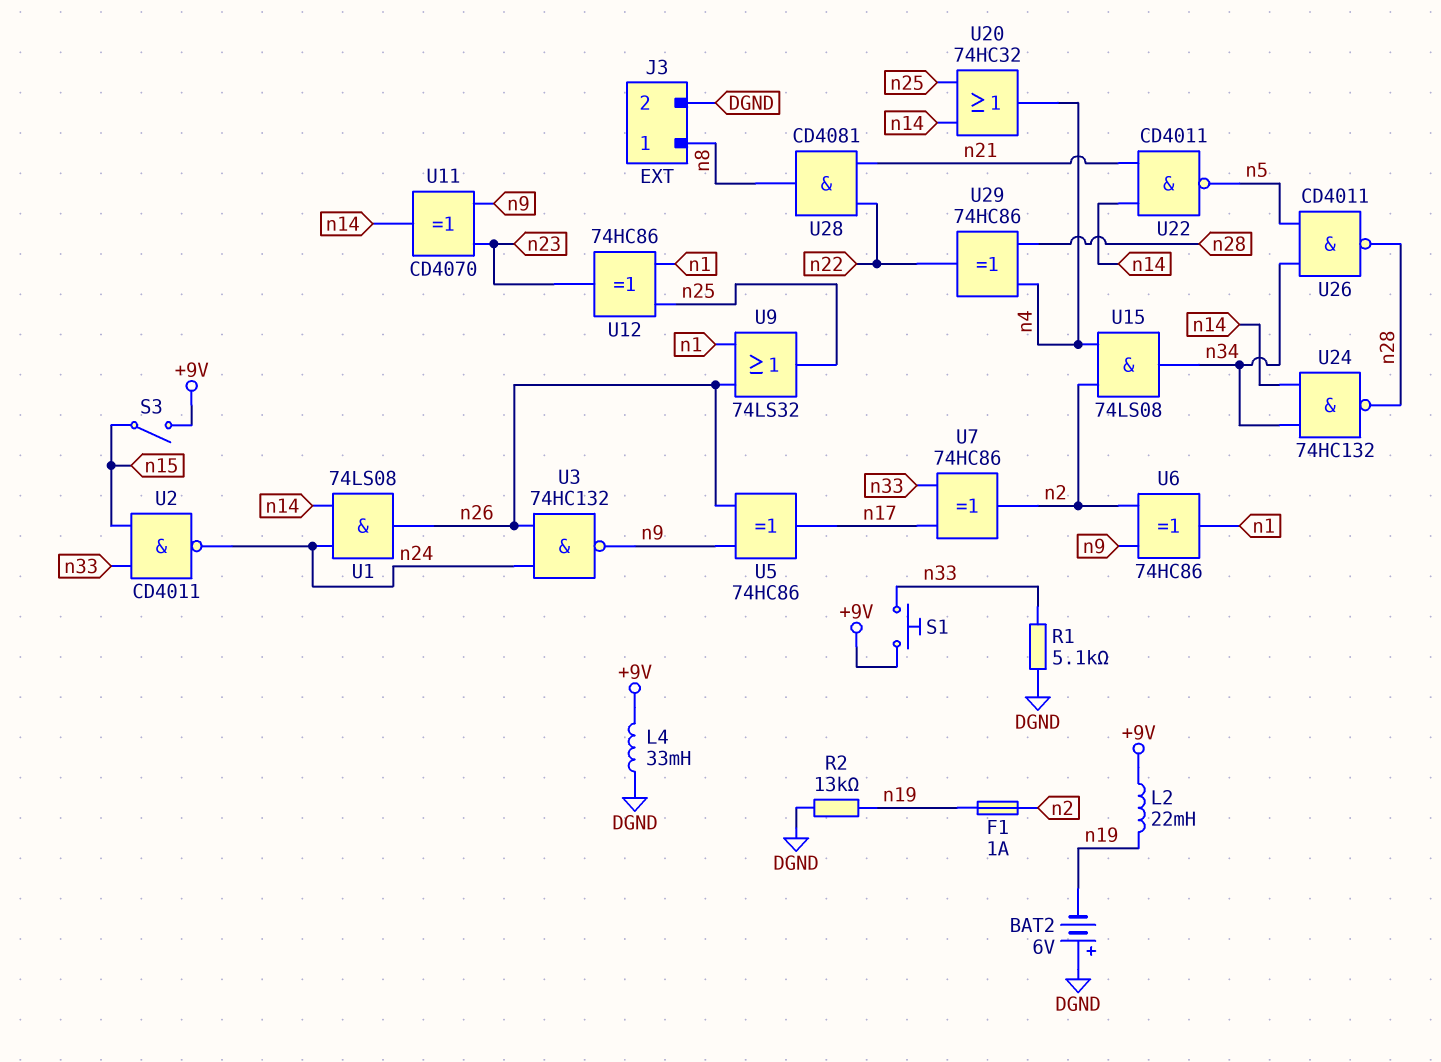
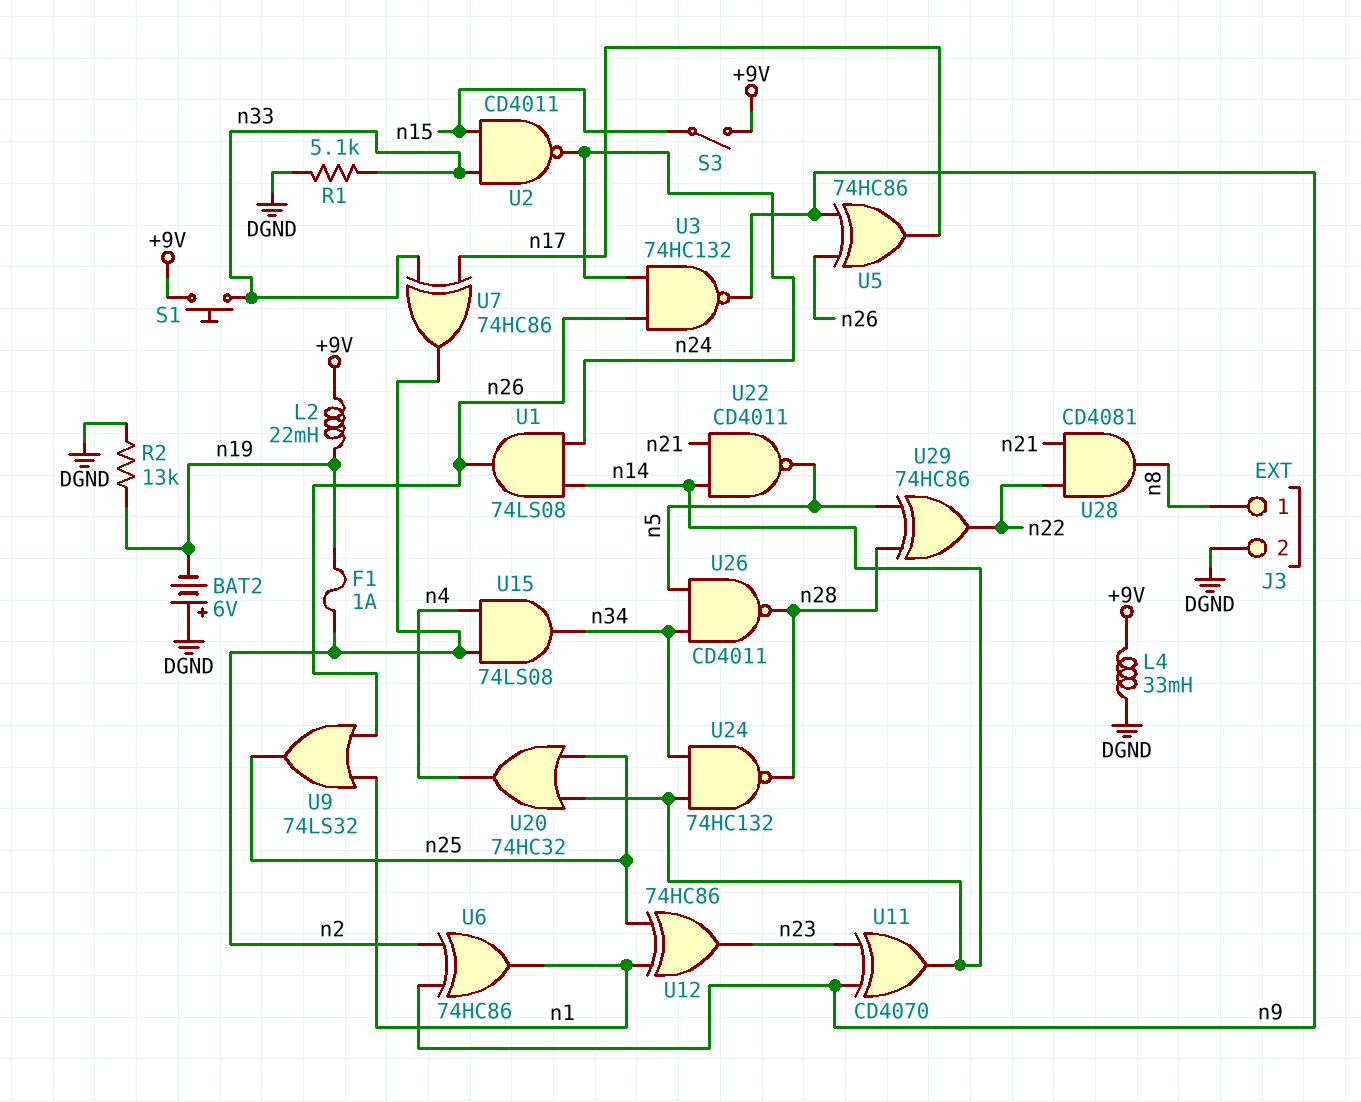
U29: XOR 74HC86 (in n4, in n28, out n22) -> XOR 74HC86 (in n5, in n28, out n22)

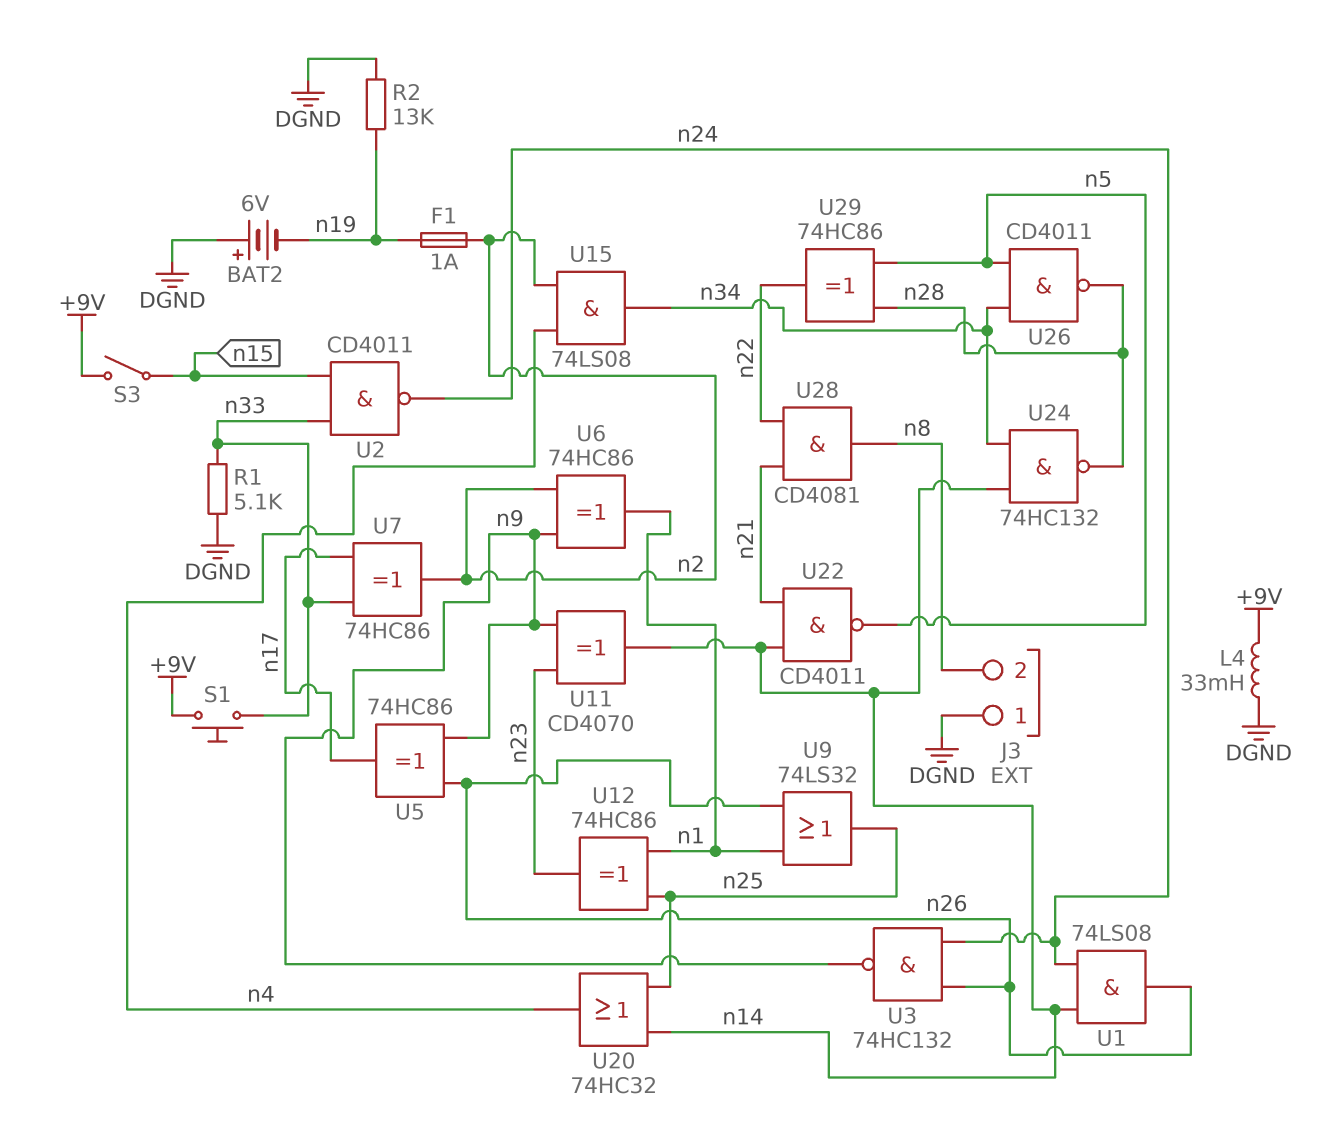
J3 pin 1: n8 -> DGND
J3 pin 2: DGND -> n8
L2: 22mH (+9V, n19) -> none

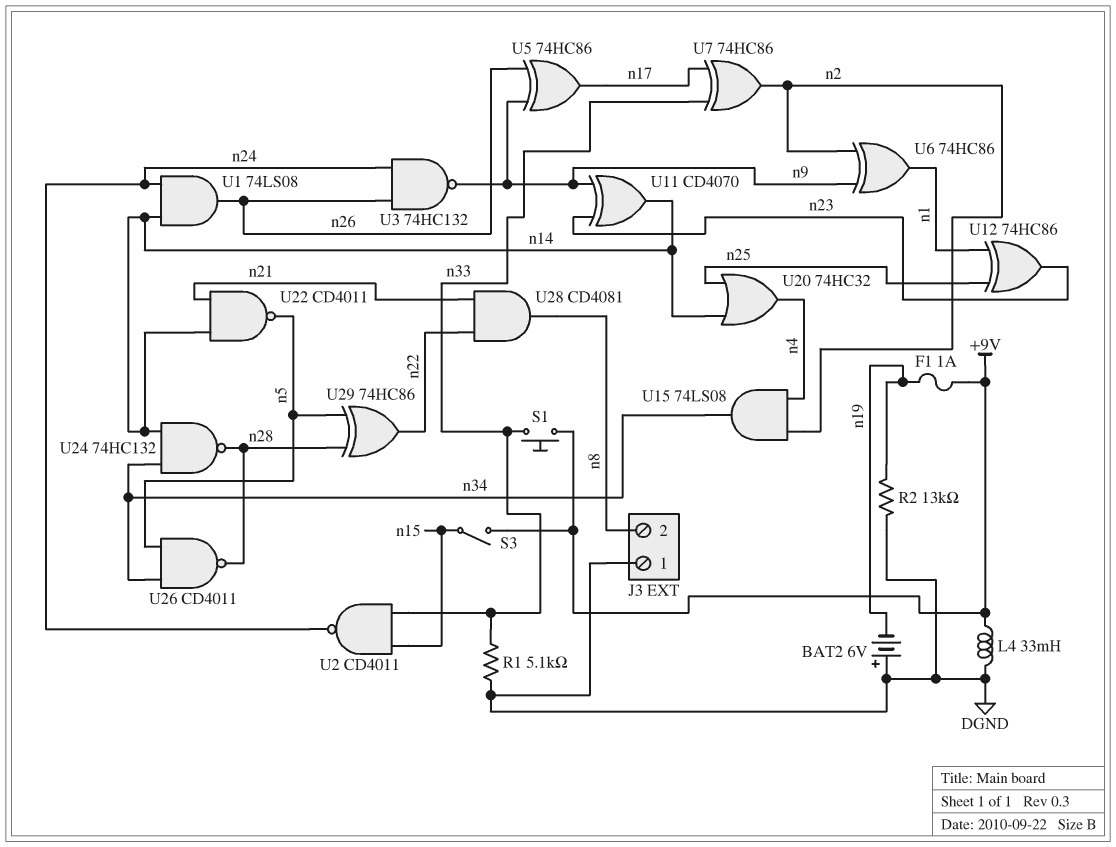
F1: 1A (n2, n19) -> 1A (+9V, n19)
U9: OR 74LS32 (in n1, in n26, out n25) -> none

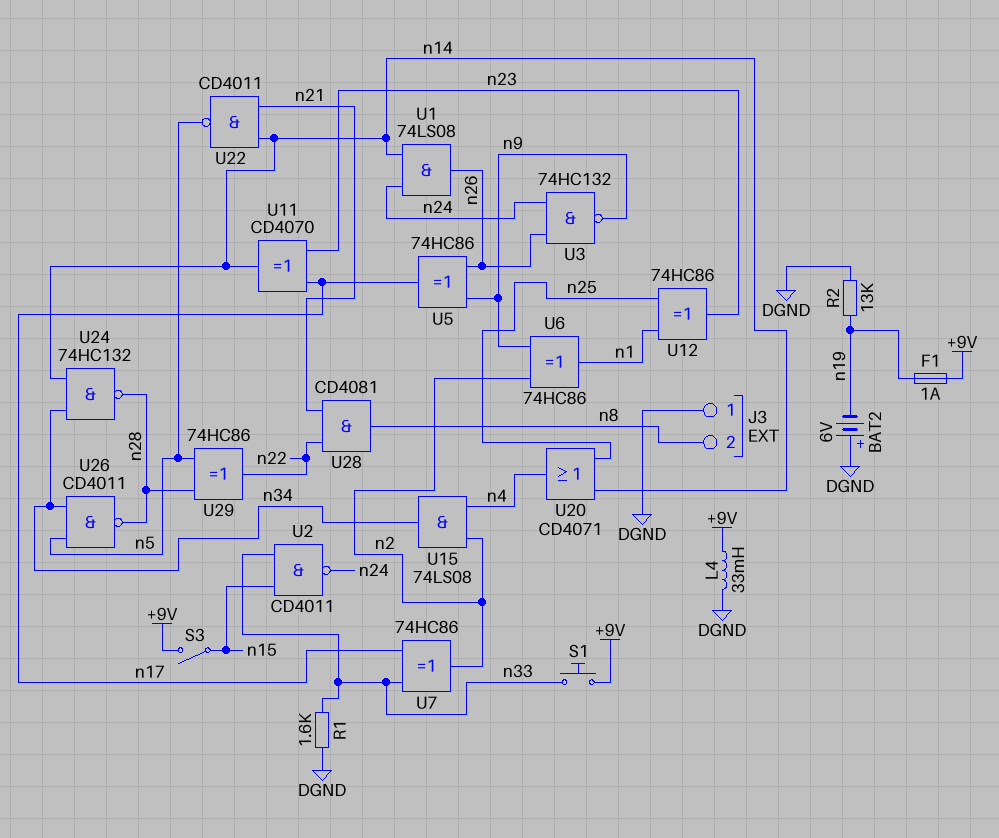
R1: 5.1k (DGND, n33) -> 1.6k (DGND, n33)
U11: XOR CD4070 (in n9, in n23, out n14) -> XOR CD4070 (in n17, in n23, out n14)
U20: OR 74HC32 (in n14, in n25, out n4) -> OR CD4071 (in n14, in n25, out n4)

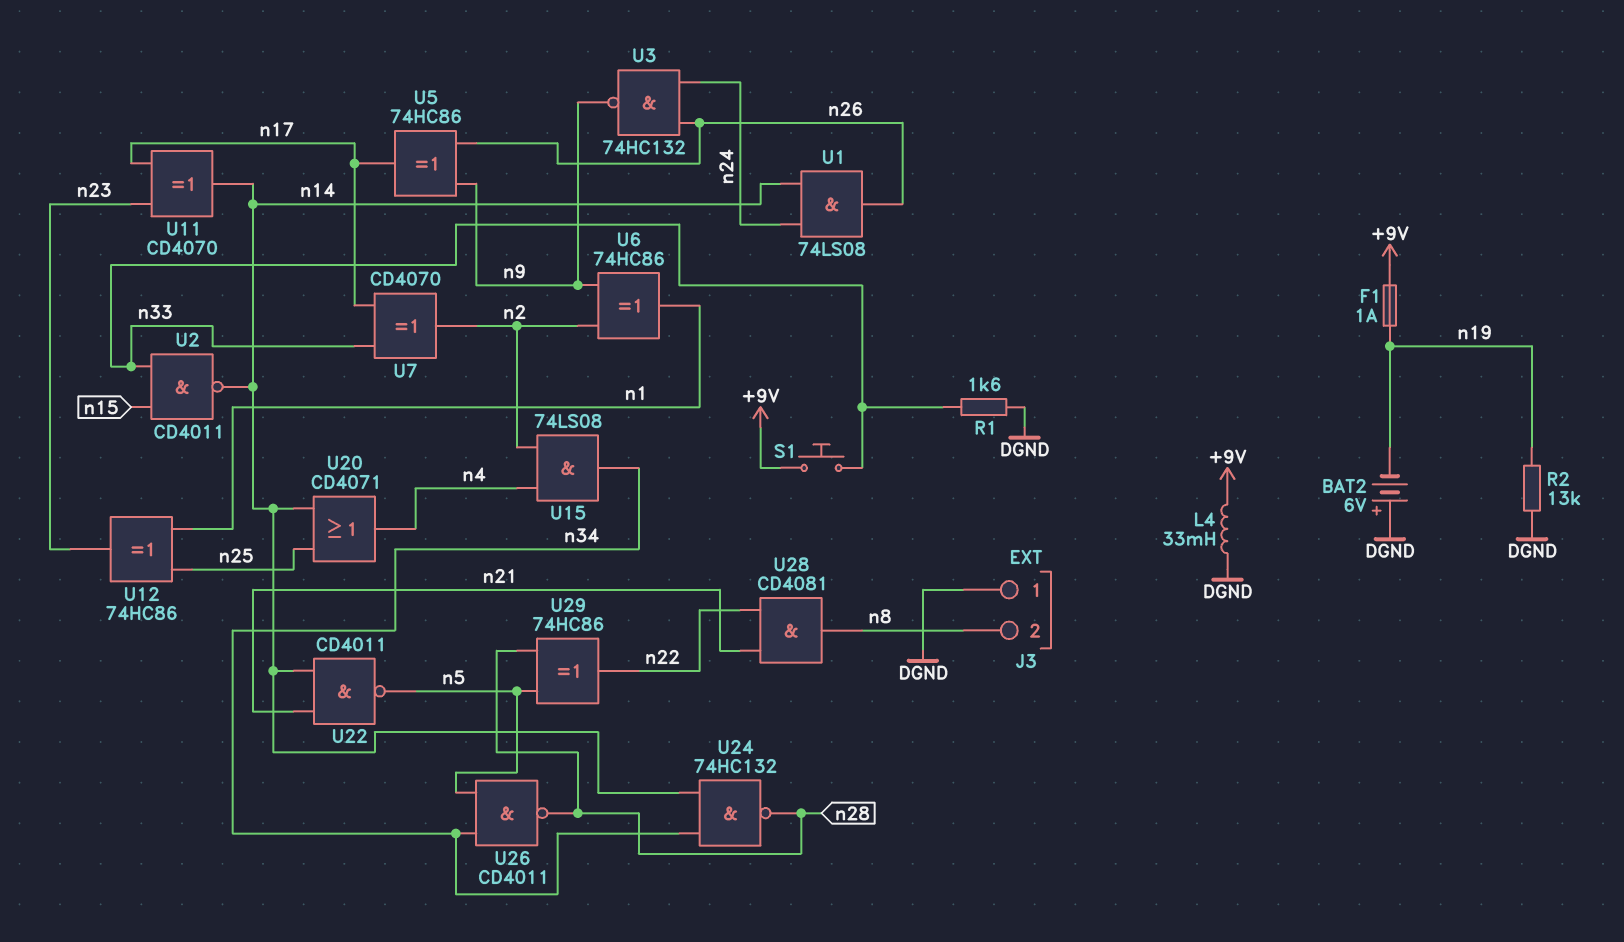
S3: switch (+9V, n15) -> none
U2: NAND CD4011 (in n15, in n33, out n24) -> NAND CD4011 (in n15, in n33, out n14)
U7: XOR 74HC86 (in n17, in n33, out n2) -> XOR CD4070 (in n17, in n33, out n2)

